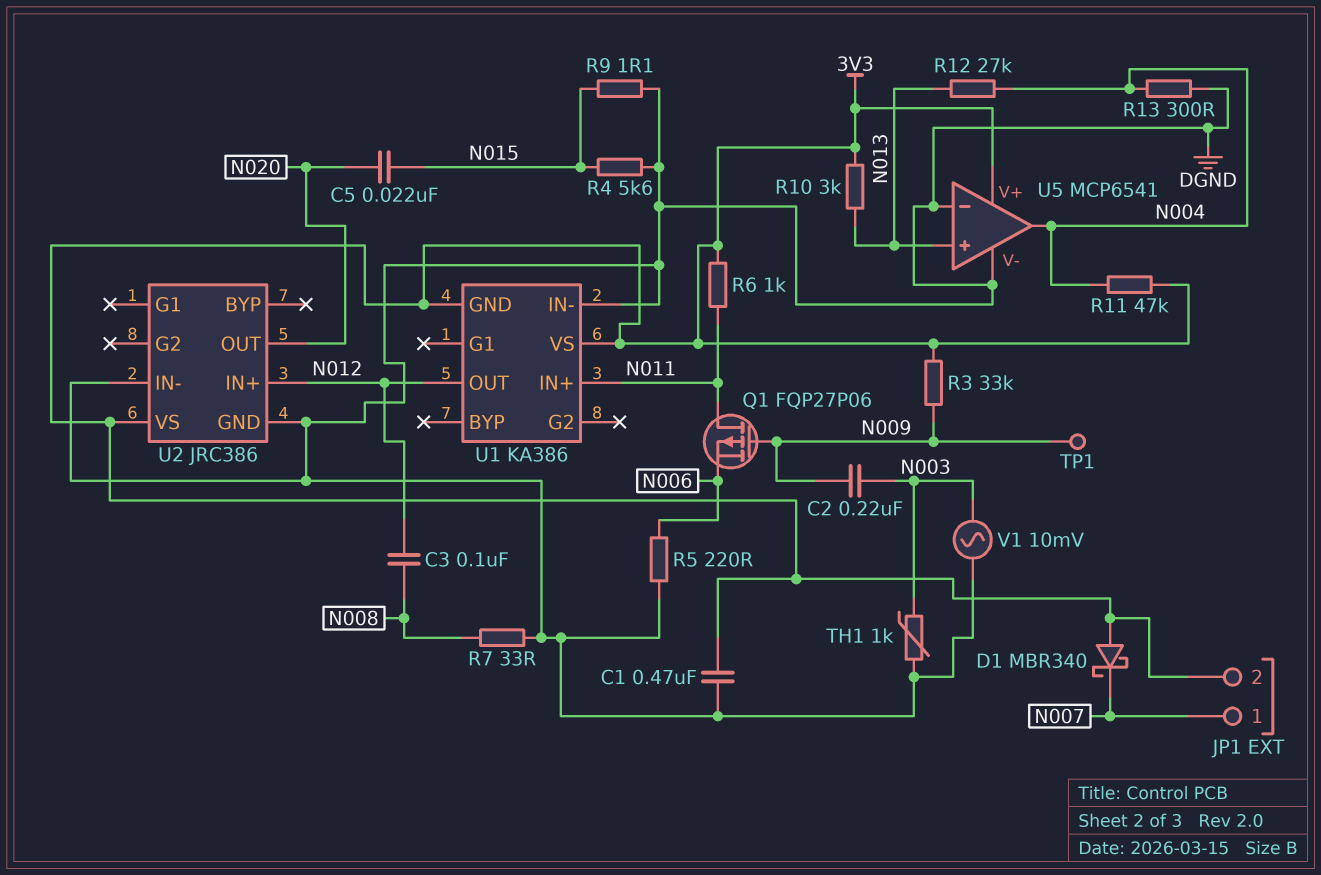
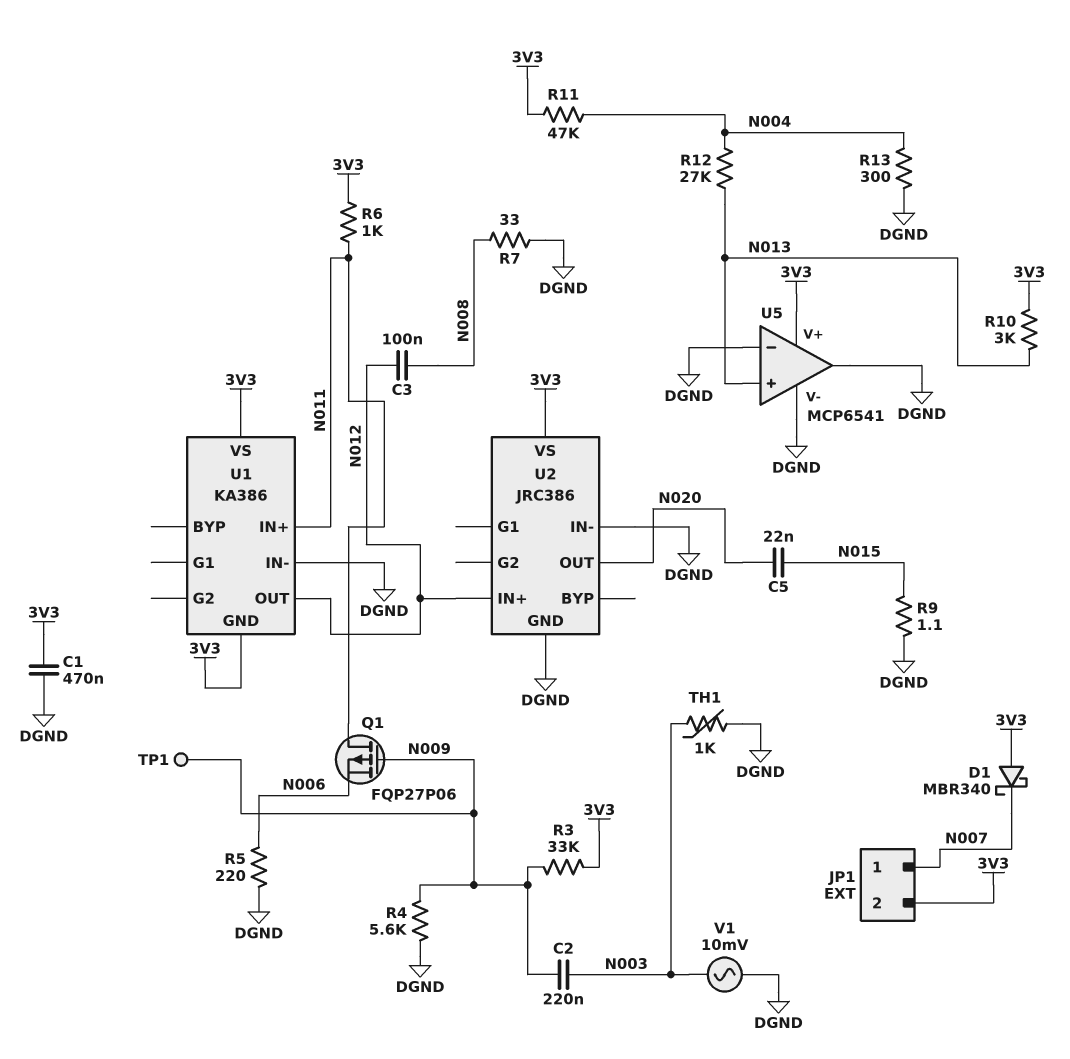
R4: 5.6k (DGND, N015) -> 5.6k (DGND, N009)
U5 pin out: N004 -> DGND

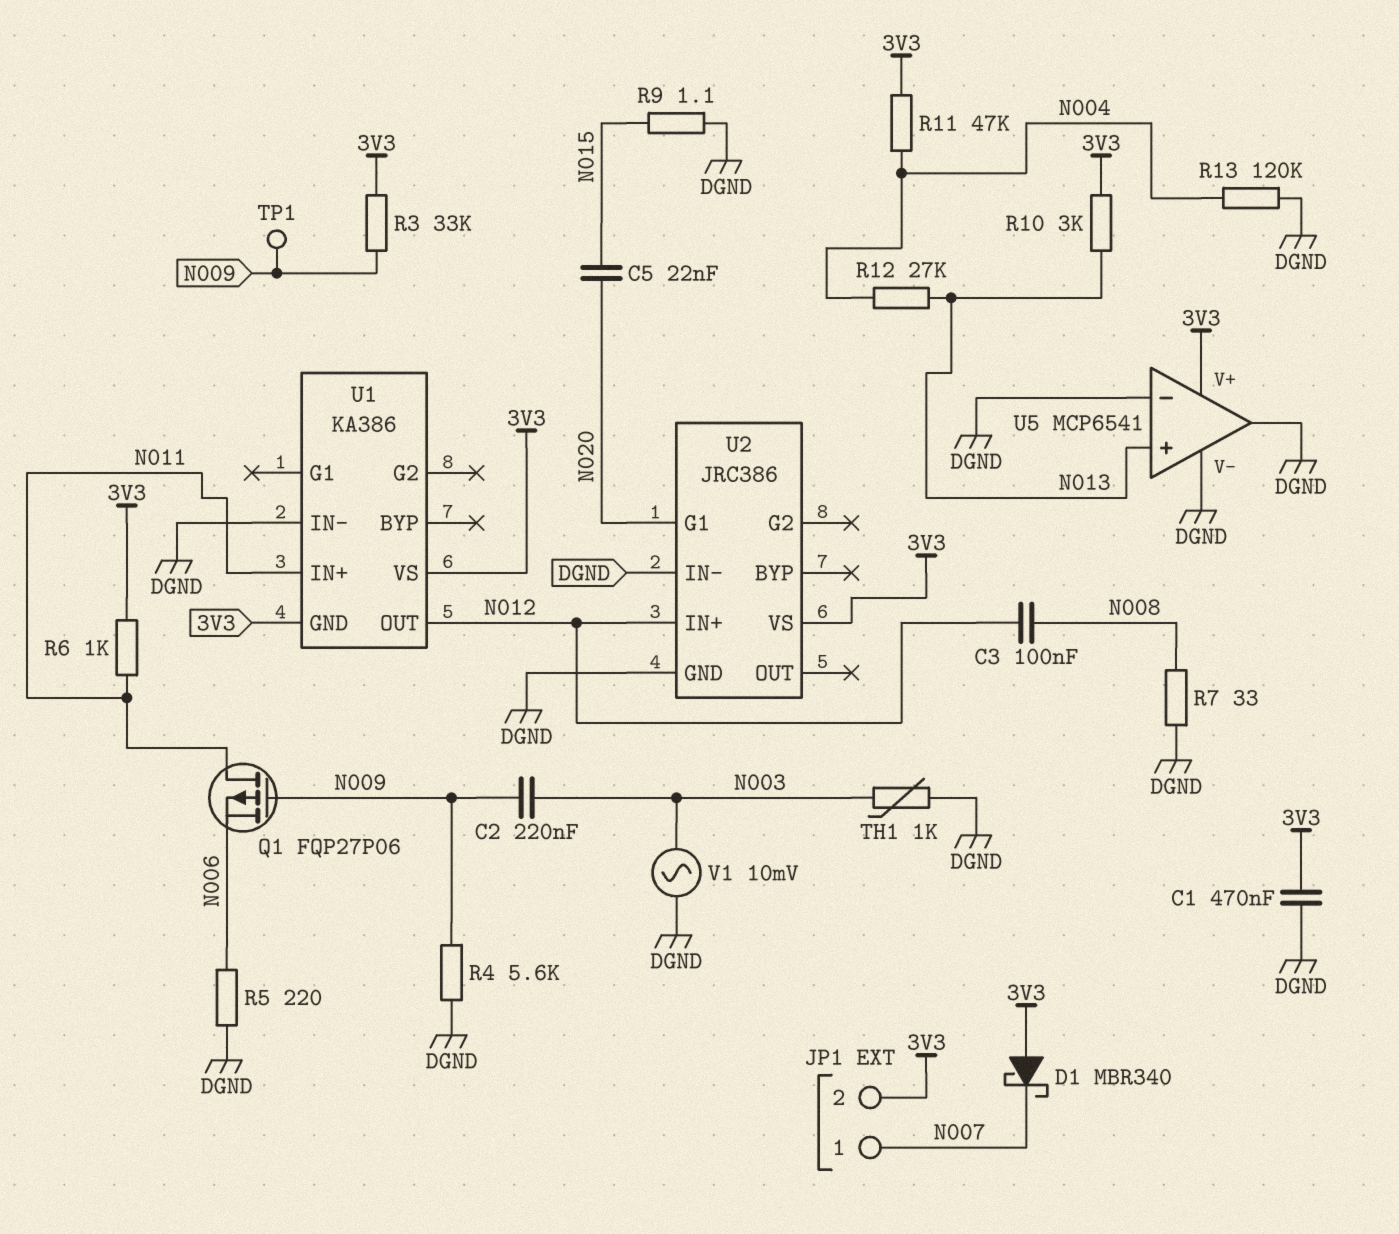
R13: 300 (DGND, N004) -> 120k (DGND, N004)
U2 pin G1: none -> N020
U2 pin OUT: N020 -> none

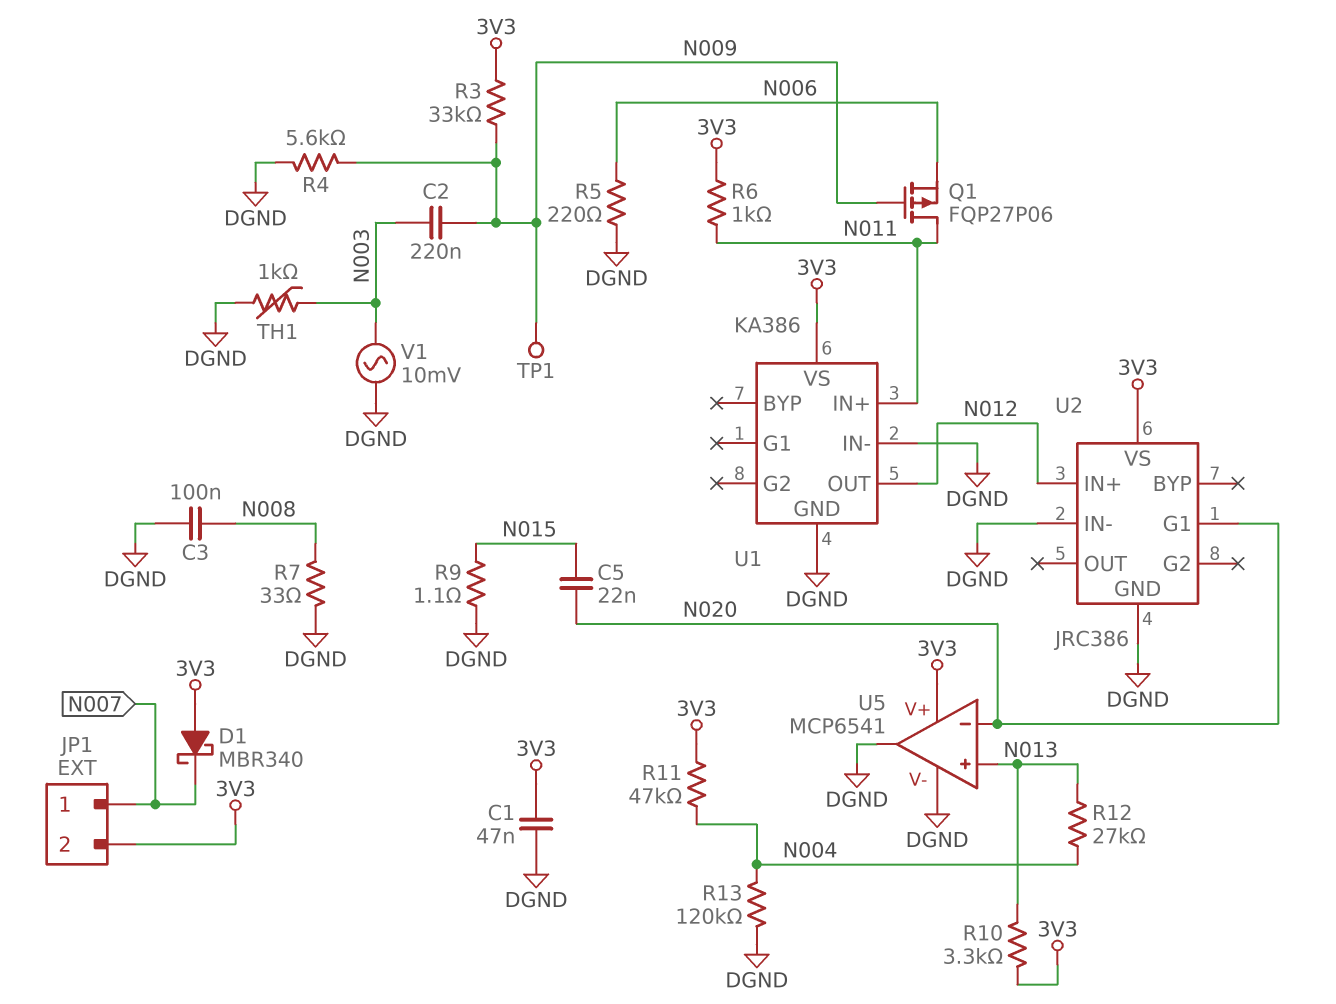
C1: 470nF (3V3, DGND) -> 47nF (3V3, DGND)
C3: 100nF (N008, N012) -> 100nF (DGND, N008)
R10: 3k (3V3, N013) -> 3.3k (3V3, N013)
U1 pin GND: 3V3 -> DGND
U5 pin in-: DGND -> N020

